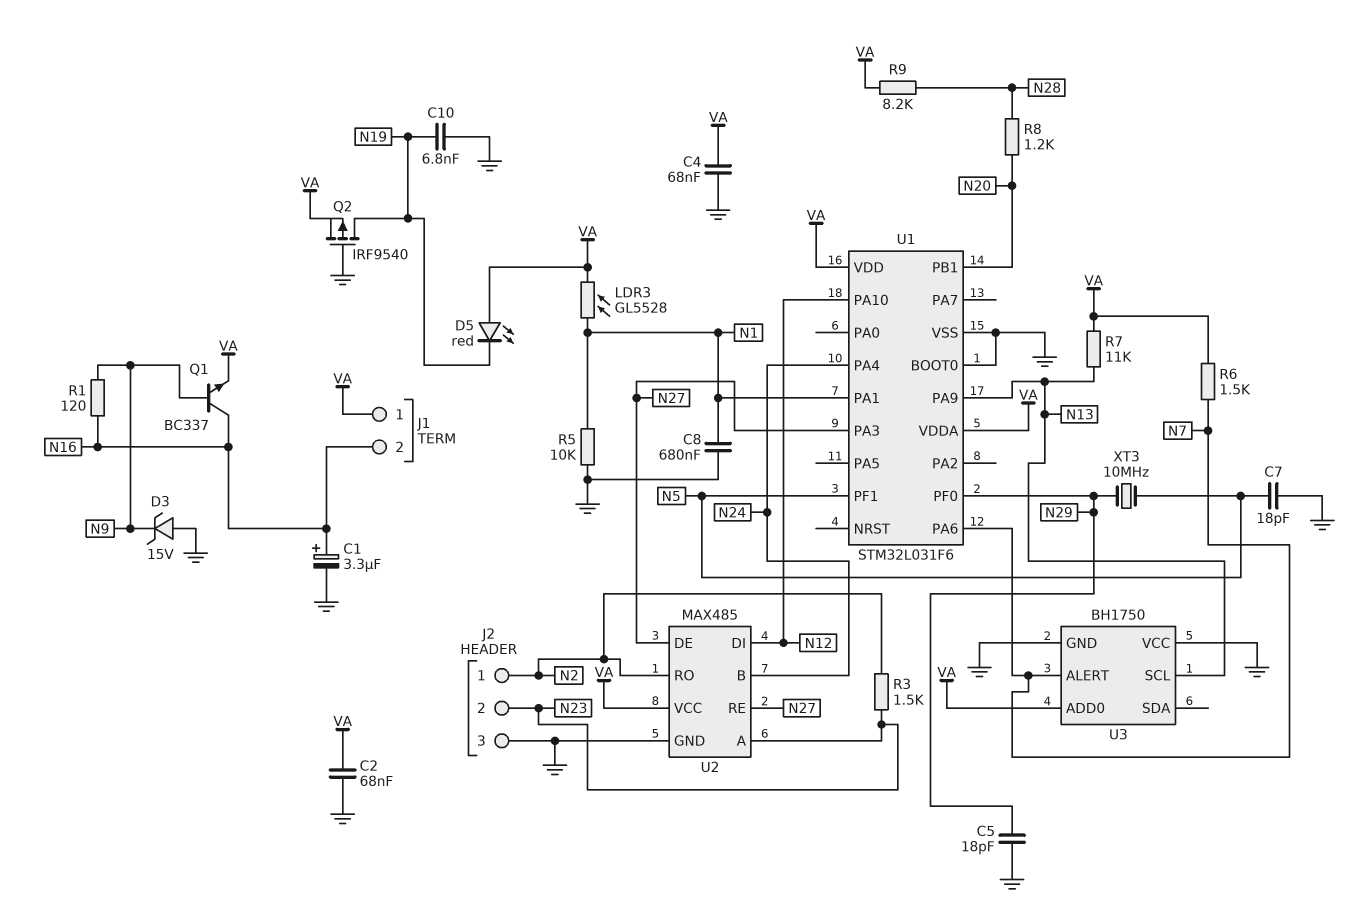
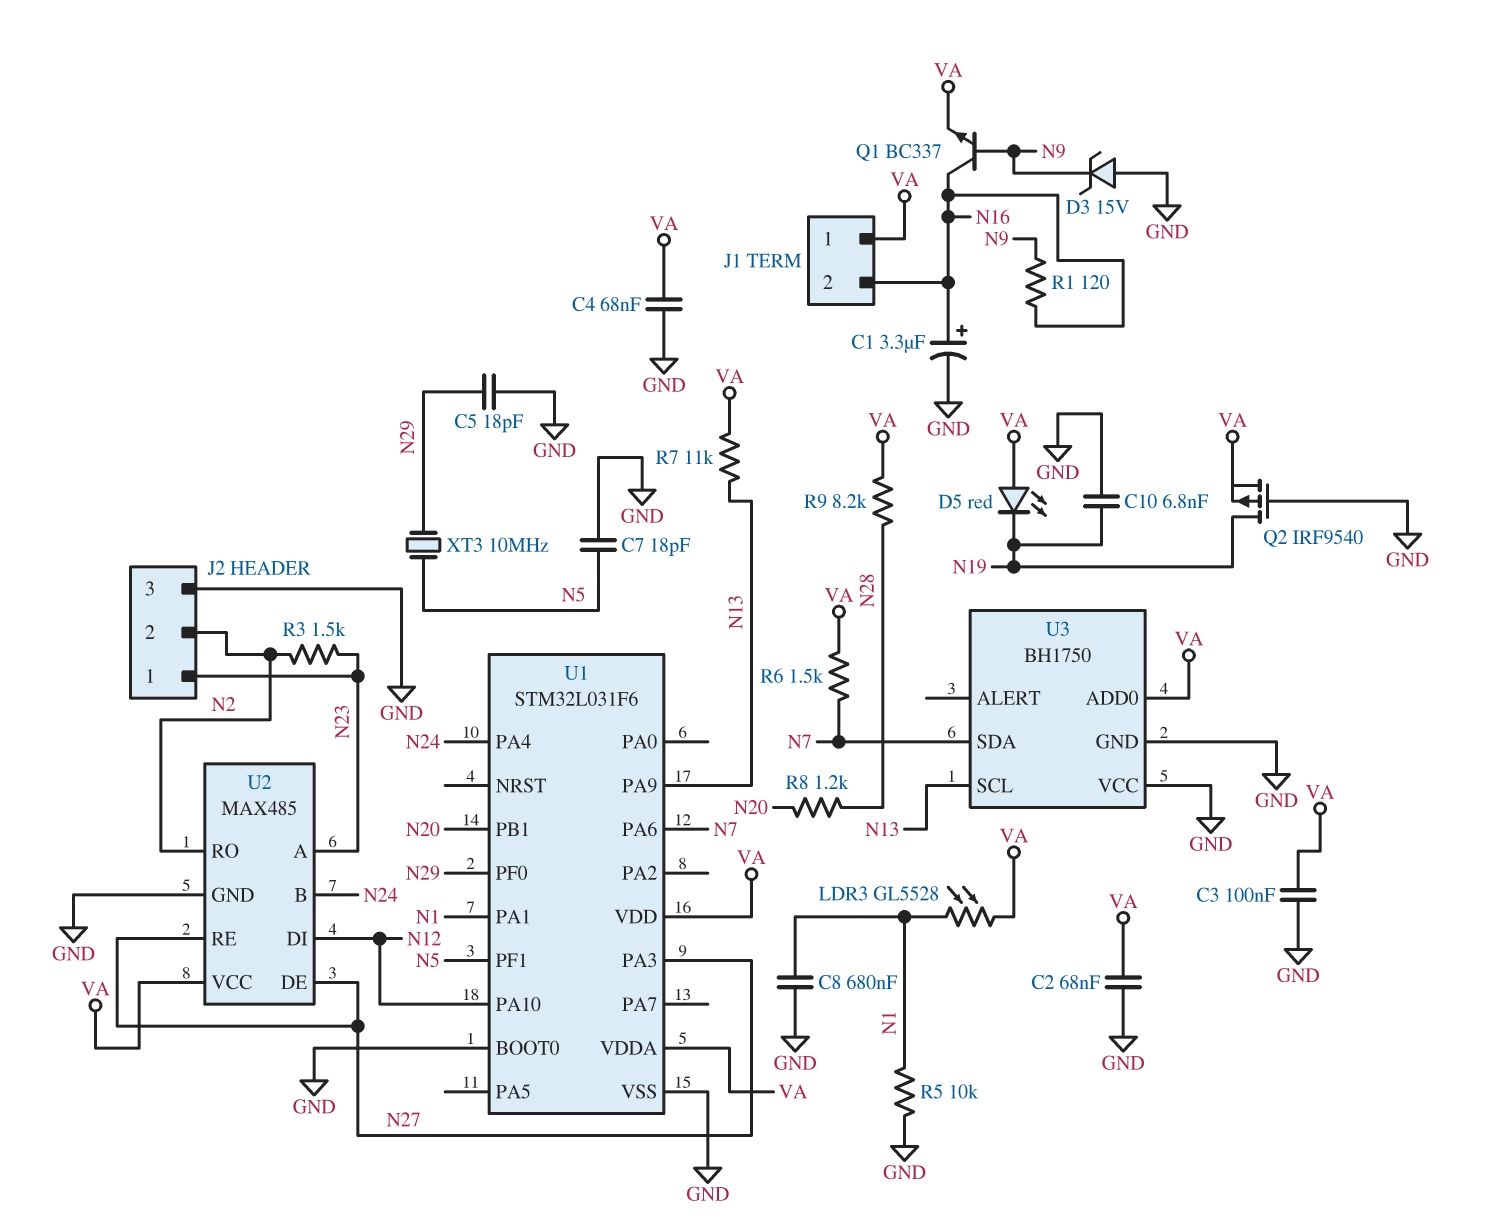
C3: none -> 100nF (GND, VA)
J2 pin 1: N2 -> N23
J2 pin 2: N23 -> N2
U3 pin ALERT: N7 -> none
U3 pin SDA: none -> N7

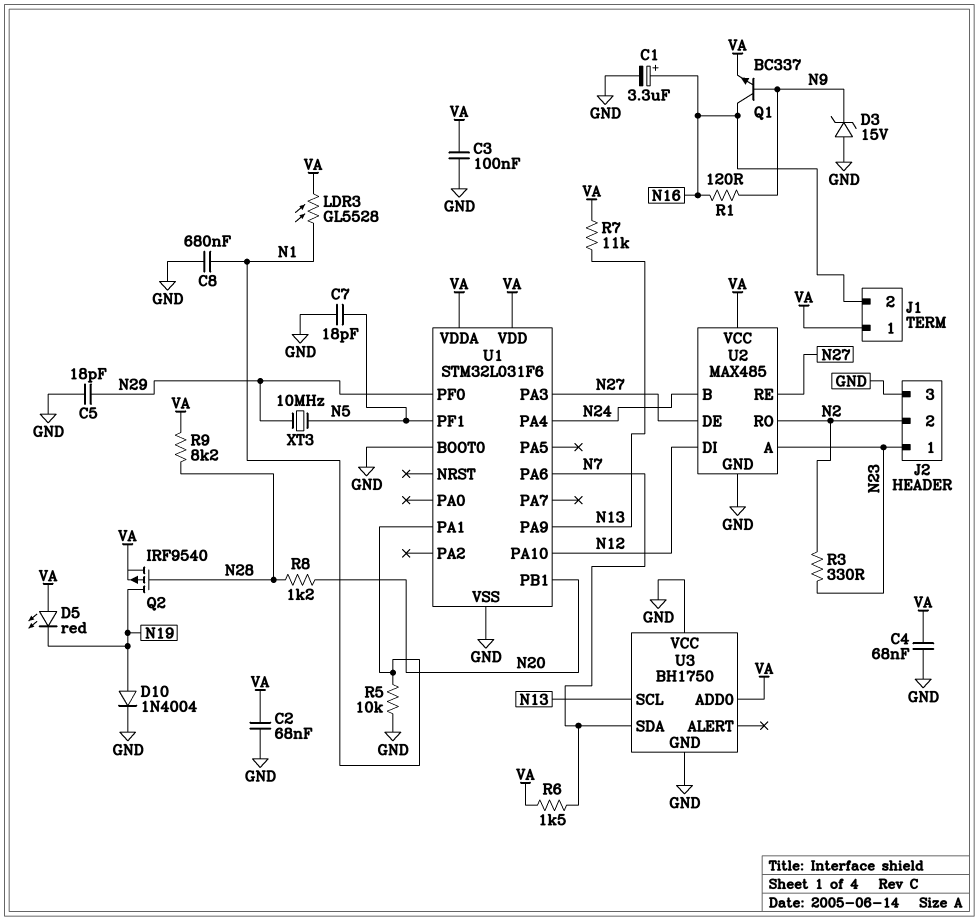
C10: 6.8nF (GND, N19) -> none
D10: none -> diode 1N4004 (A N19, K GND)
Q2: PMOS IRF9540 (G GND, D N19, S VA) -> PMOS IRF9540 (G N28, D N19, S VA)
R3: 1.5k (N2, N23) -> 330 (N2, N23)

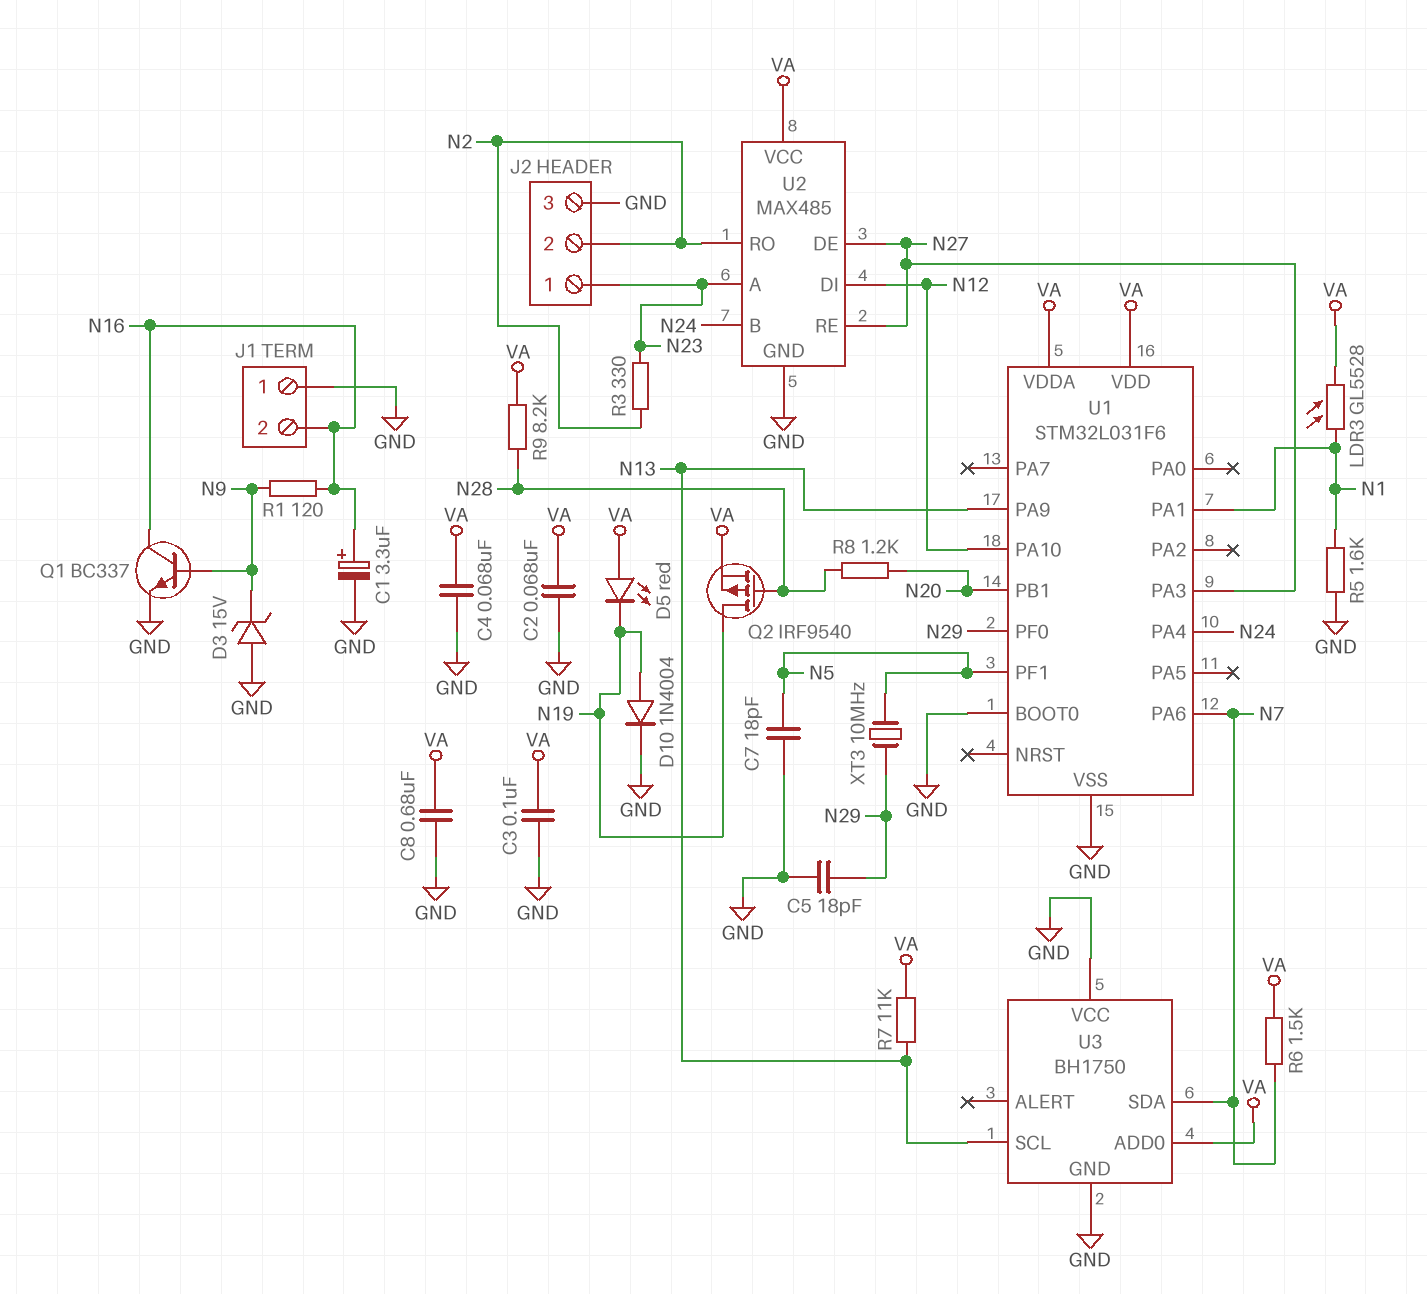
C8: 680nF (GND, N1) -> 680nF (GND, VA)
J1 pin 1: VA -> GND
Q1: NPN BC337 (B N9, C N16, E VA) -> NPN BC337 (B N9, C N16, E GND)
R5: 10k (GND, N1) -> 1.6k (GND, N1)

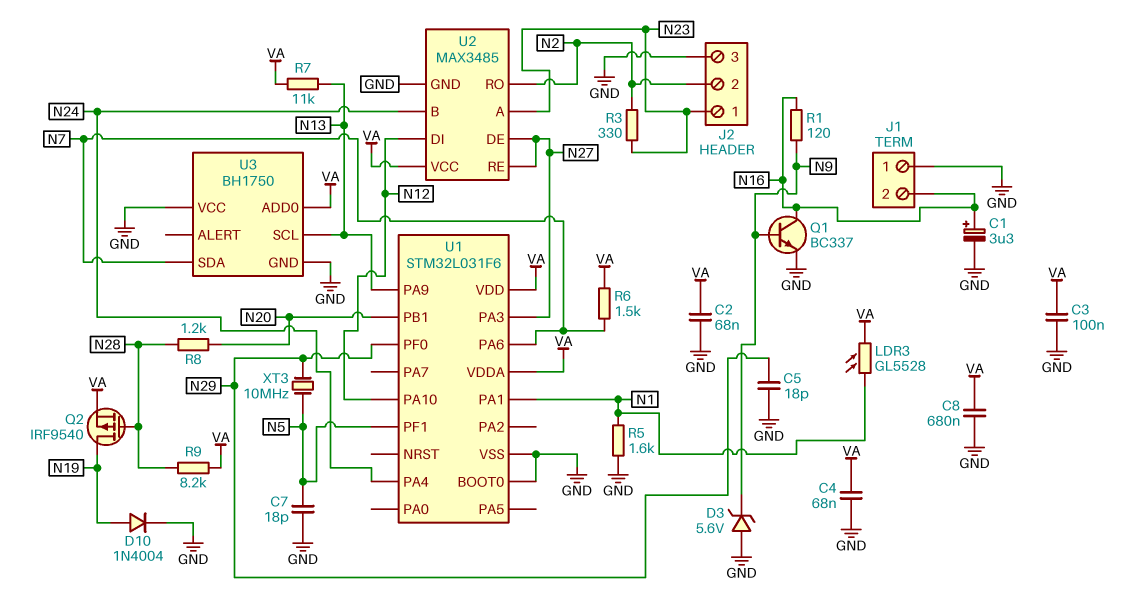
D3: zener 15V (A GND, K N9) -> zener 5.6V (A GND, K N9)
D5: LED red (A VA, K N19) -> none
U2: MAX485 -> MAX3485

